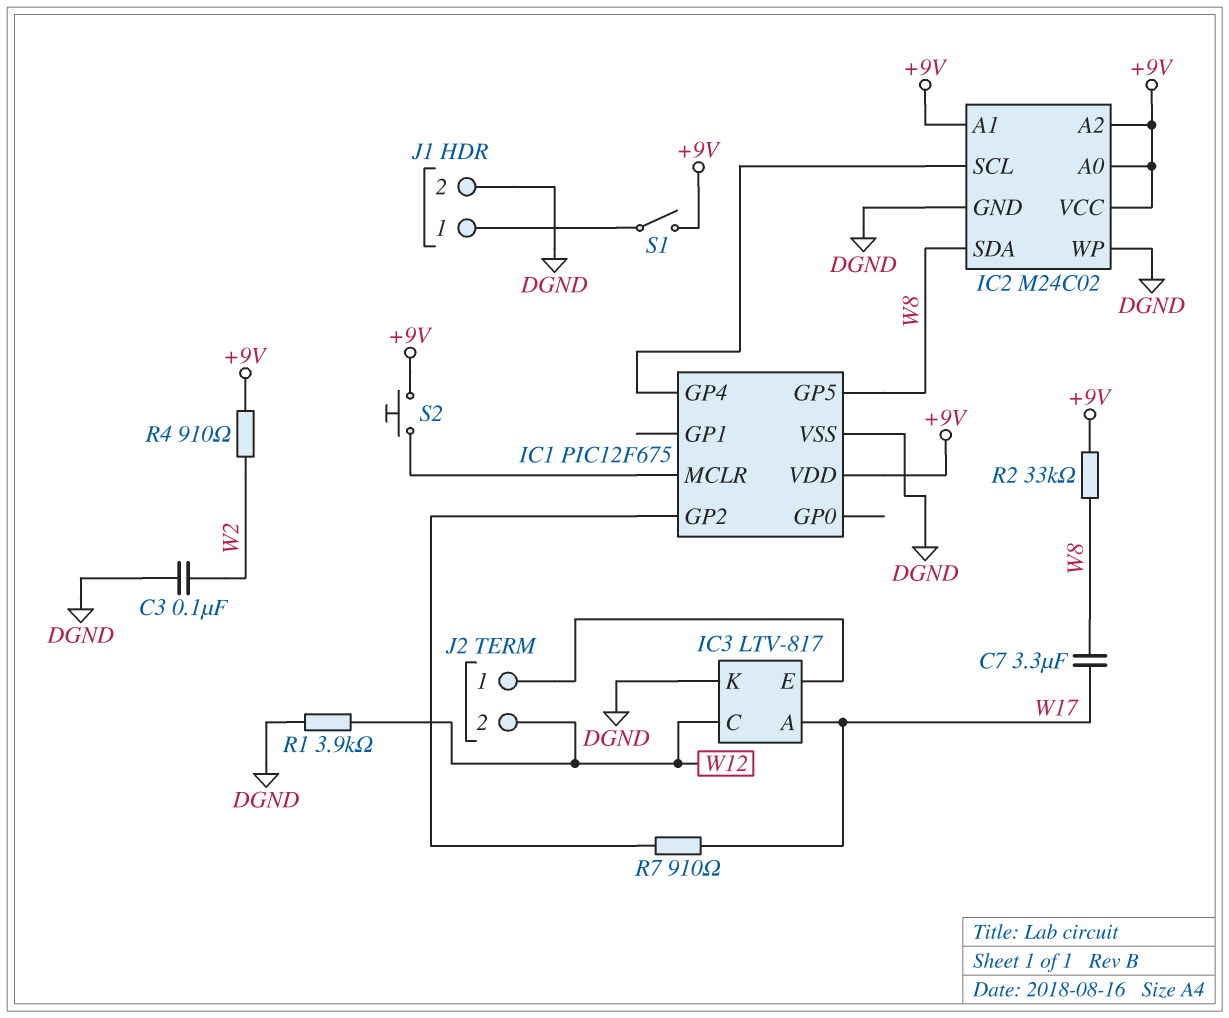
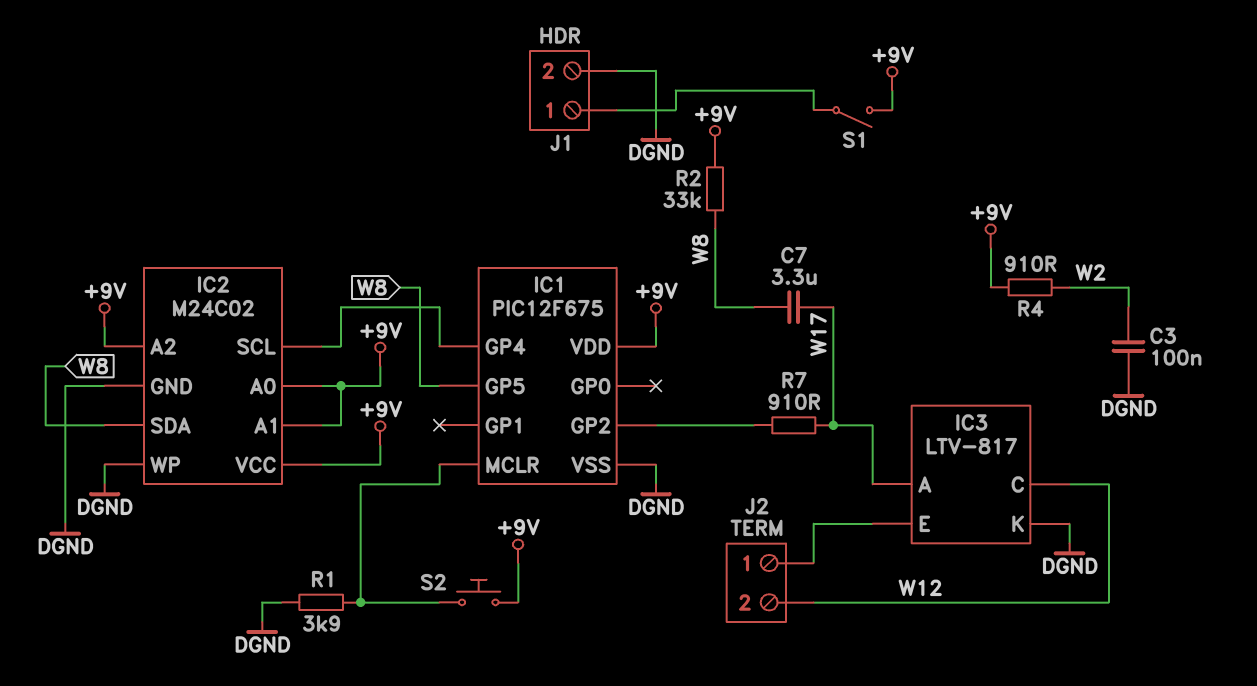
R1: 3.9k (DGND, W12) -> 3.9k (DGND, IC1/MCLR)

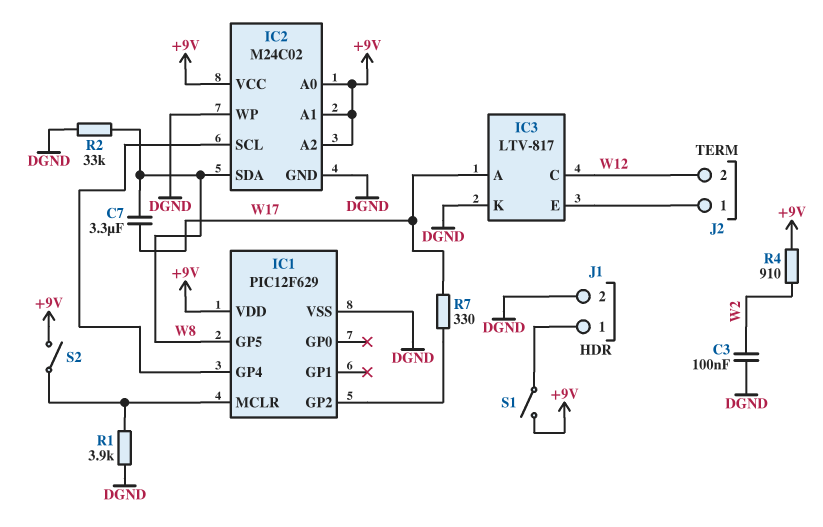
IC1: PIC12F675 -> PIC12F629
R2: 33k (+9V, W8) -> 33k (DGND, W8)
R7: 910 (IC1/GP2, W17) -> 330 (IC1/GP2, W17)
S2: button (+9V, IC1/MCLR) -> switch (+9V, IC1/MCLR)

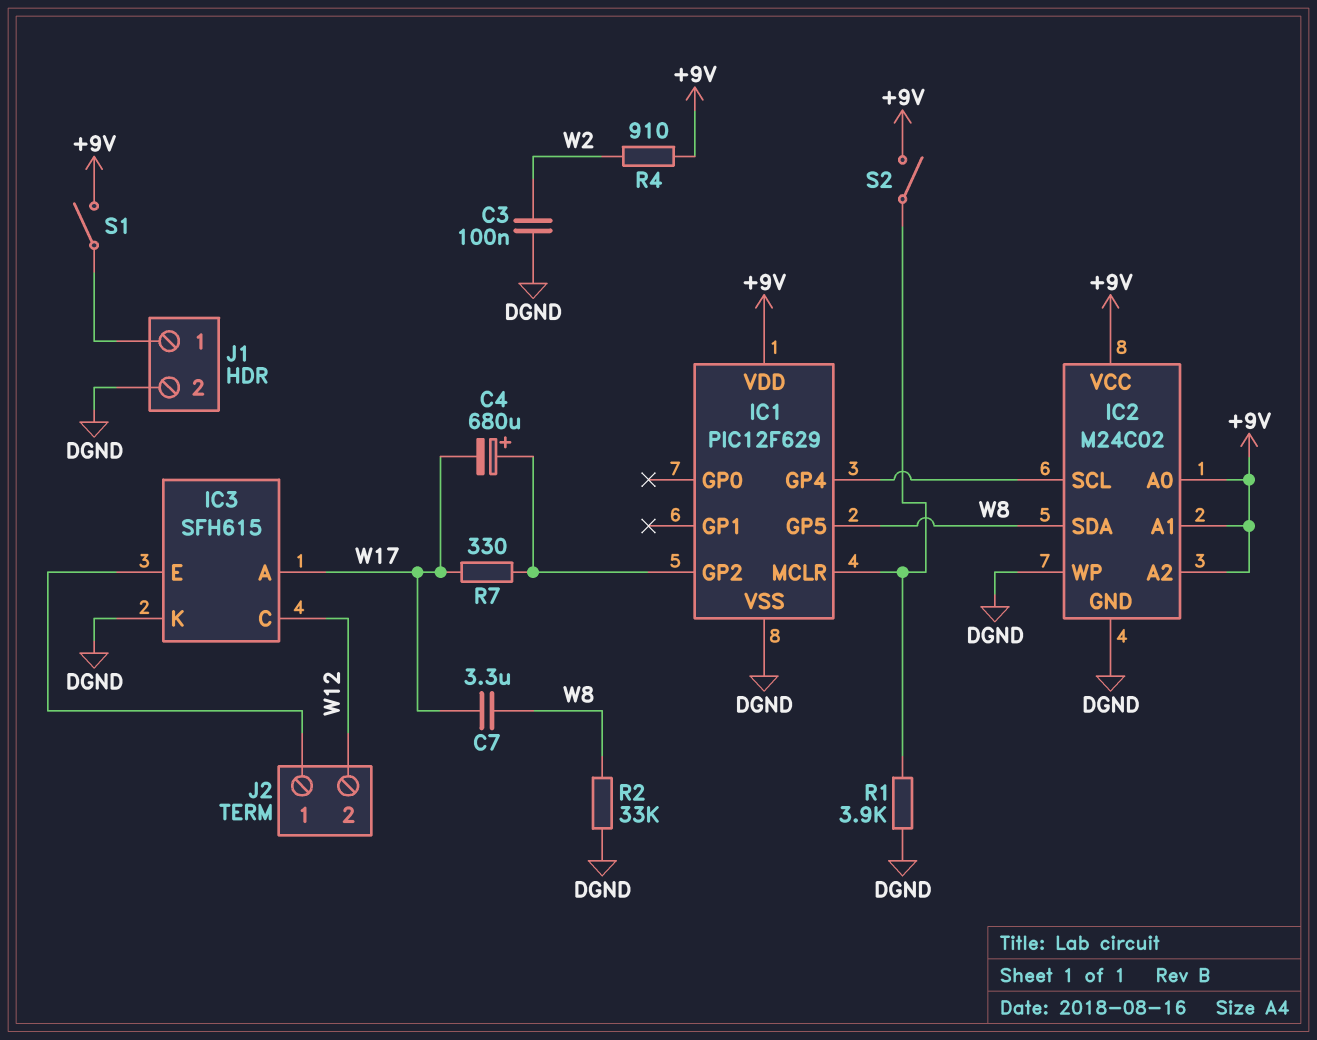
C4: none -> 680uF (plus IC1/GP2, minus W17)
IC3: LTV-817 -> SFH615

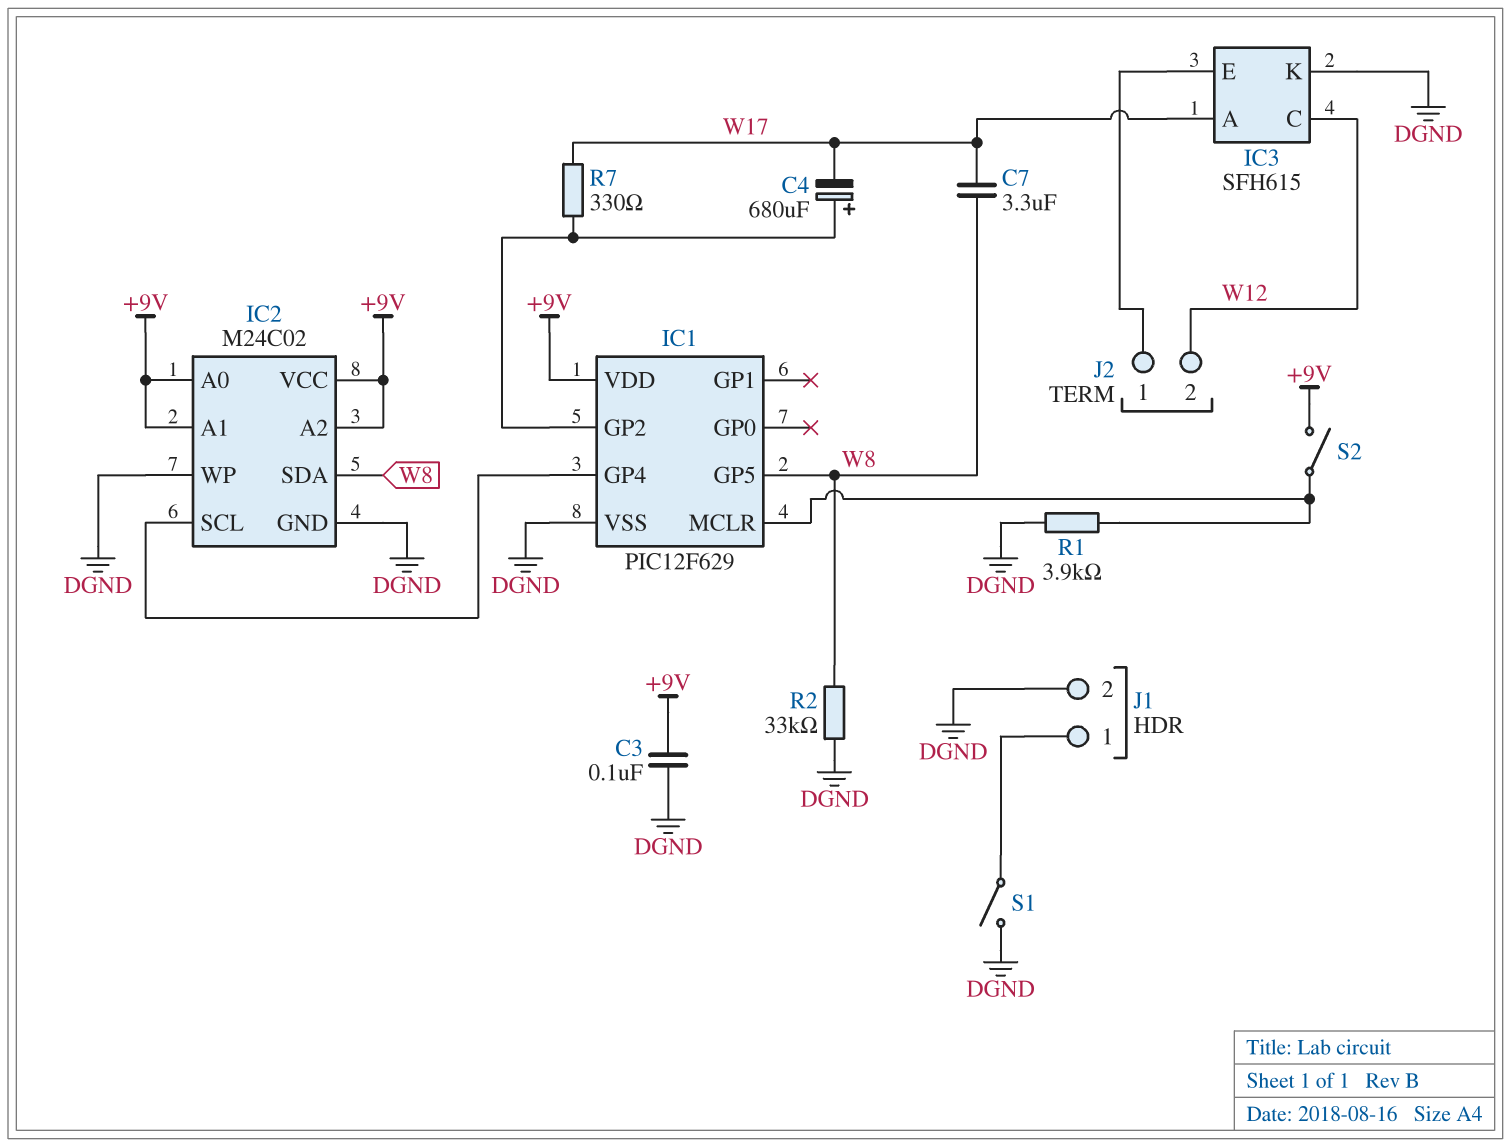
C3: 100nF (DGND, W2) -> 100nF (+9V, DGND)
R4: 910 (+9V, W2) -> none
S1: switch (+9V, J1/1) -> switch (DGND, J1/1)

